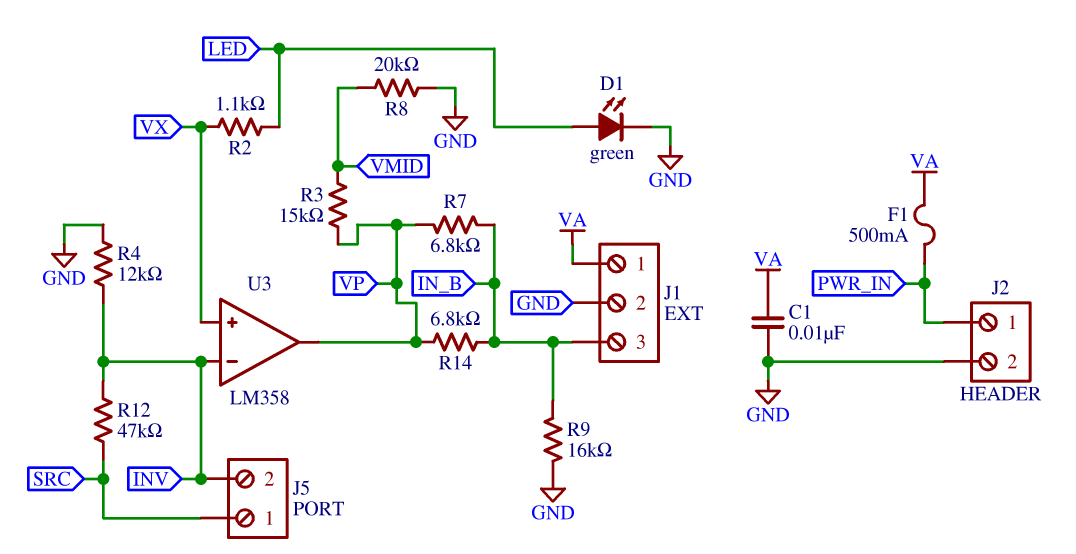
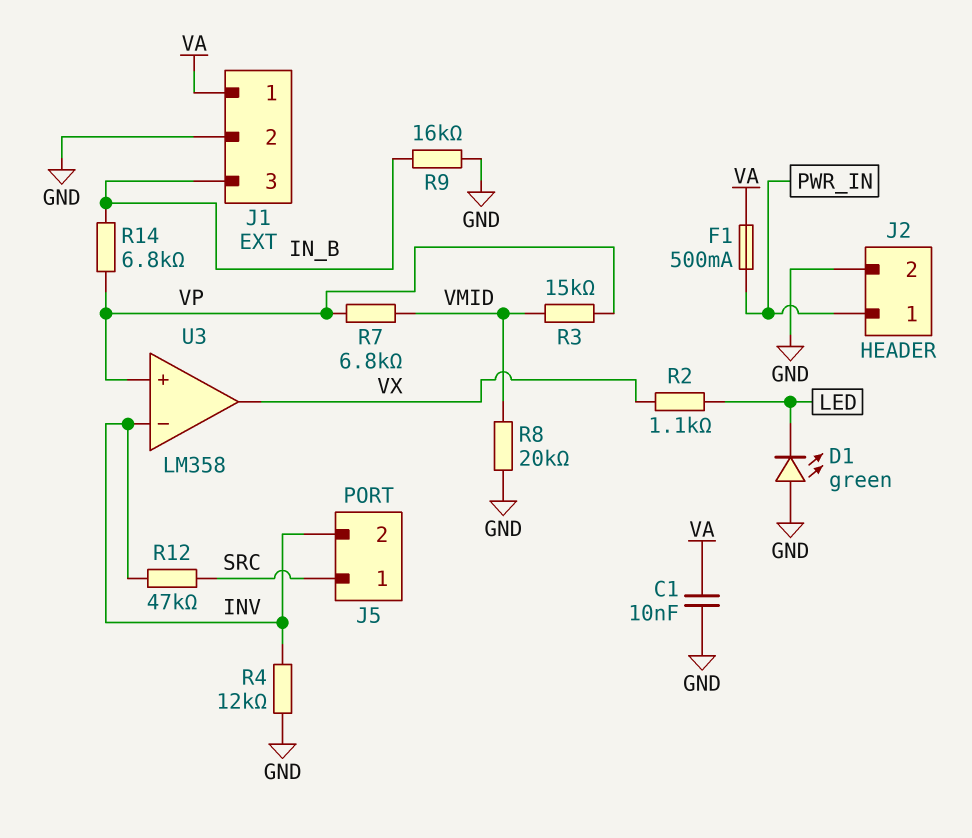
D1: LED green (A LED, K GND) -> LED green (A GND, K LED)
R7: 6.8k (IN_B, VP) -> 6.8k (VMID, VP)
U3 pin in+: VX -> VP
U3 pin out: VP -> VX

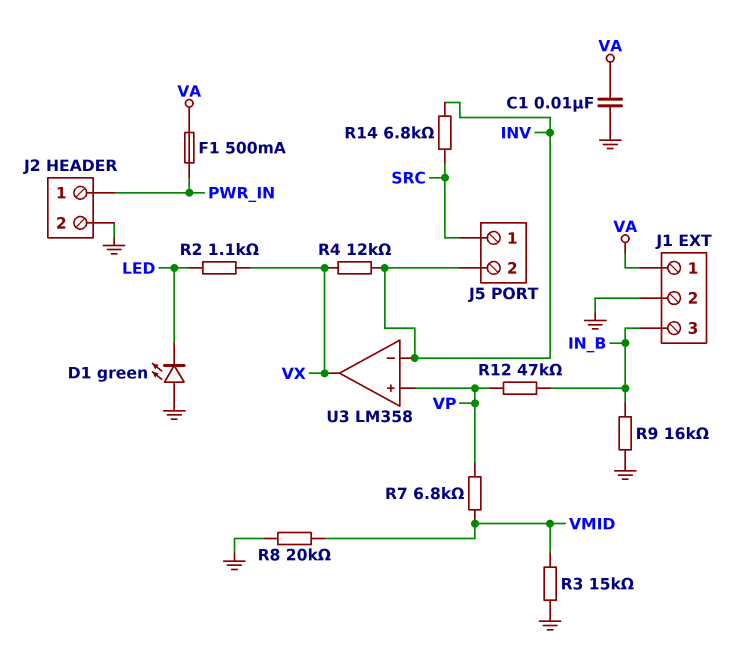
R3: 15k (VMID, VP) -> 15k (GND, VMID)
R4: 12k (GND, INV) -> 12k (INV, VX)
R12: 47k (INV, SRC) -> 47k (IN_B, VP)
R14: 6.8k (IN_B, VP) -> 6.8k (INV, SRC)

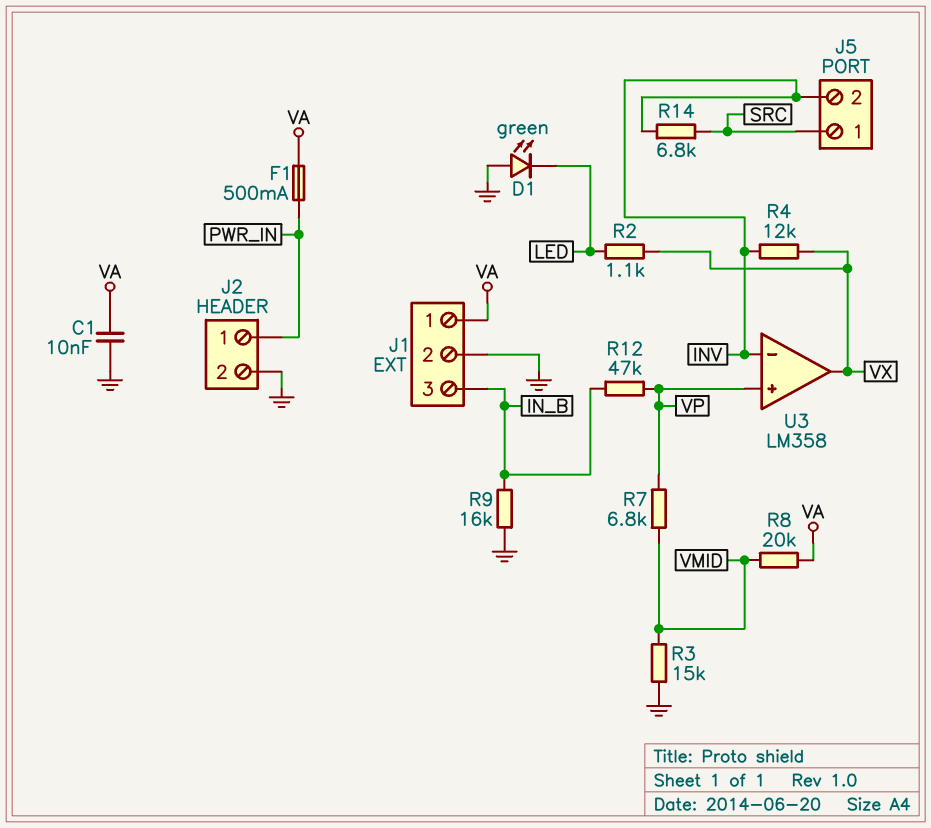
R8: 20k (GND, VMID) -> 20k (VA, VMID)

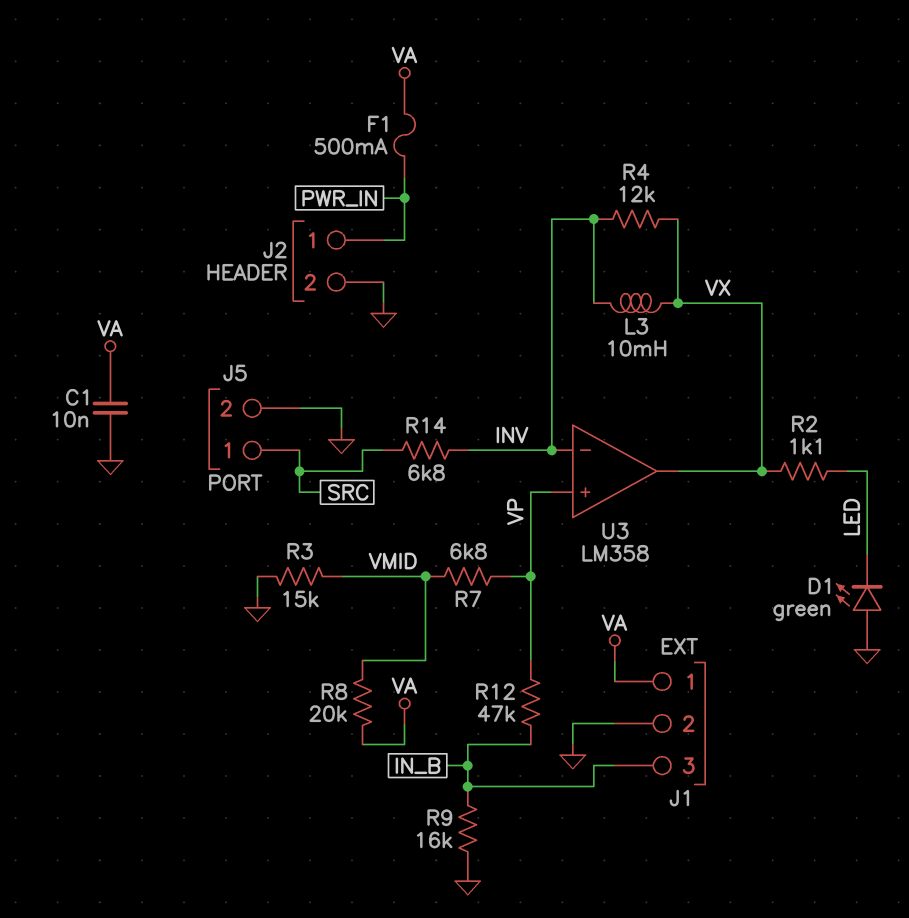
J5 pin 2: INV -> GND
L3: none -> 10mH (INV, VX)

